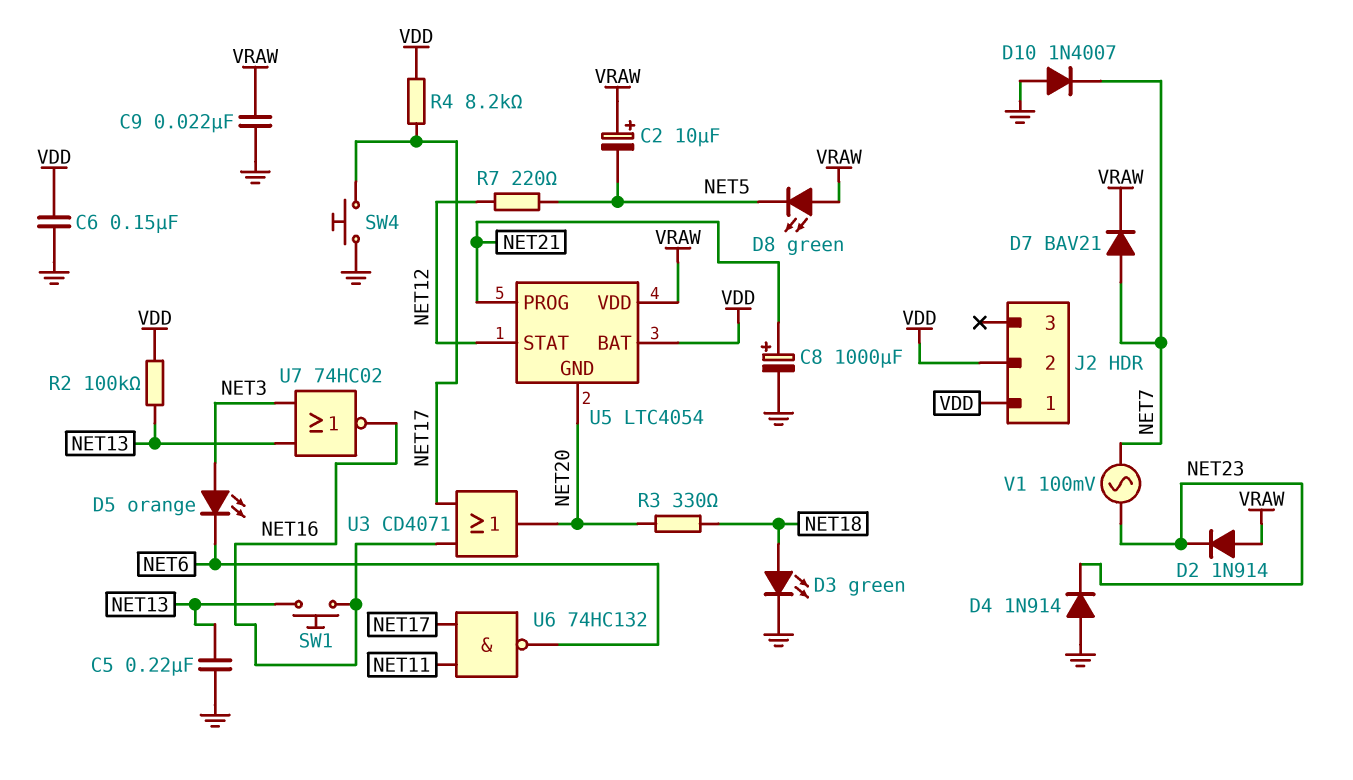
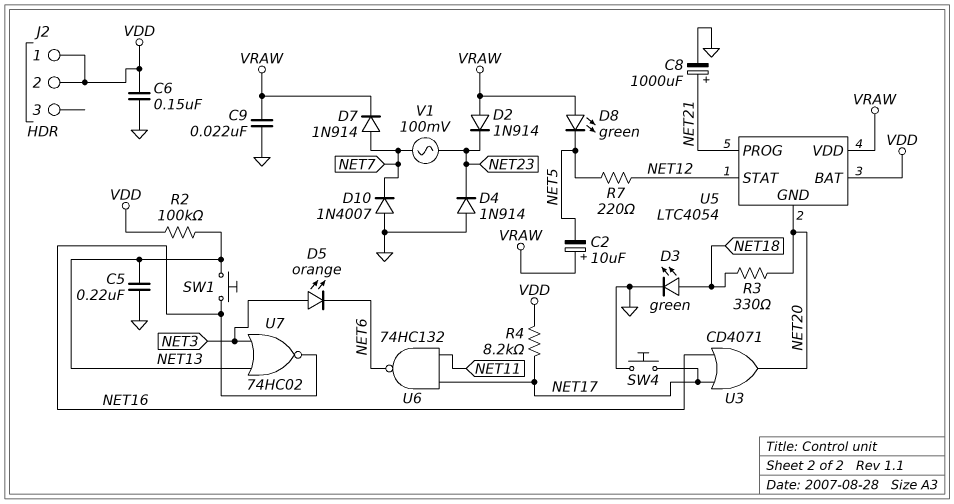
D7: diode BAV21 (A NET7, K VRAW) -> diode 1N914 (A NET7, K VRAW)

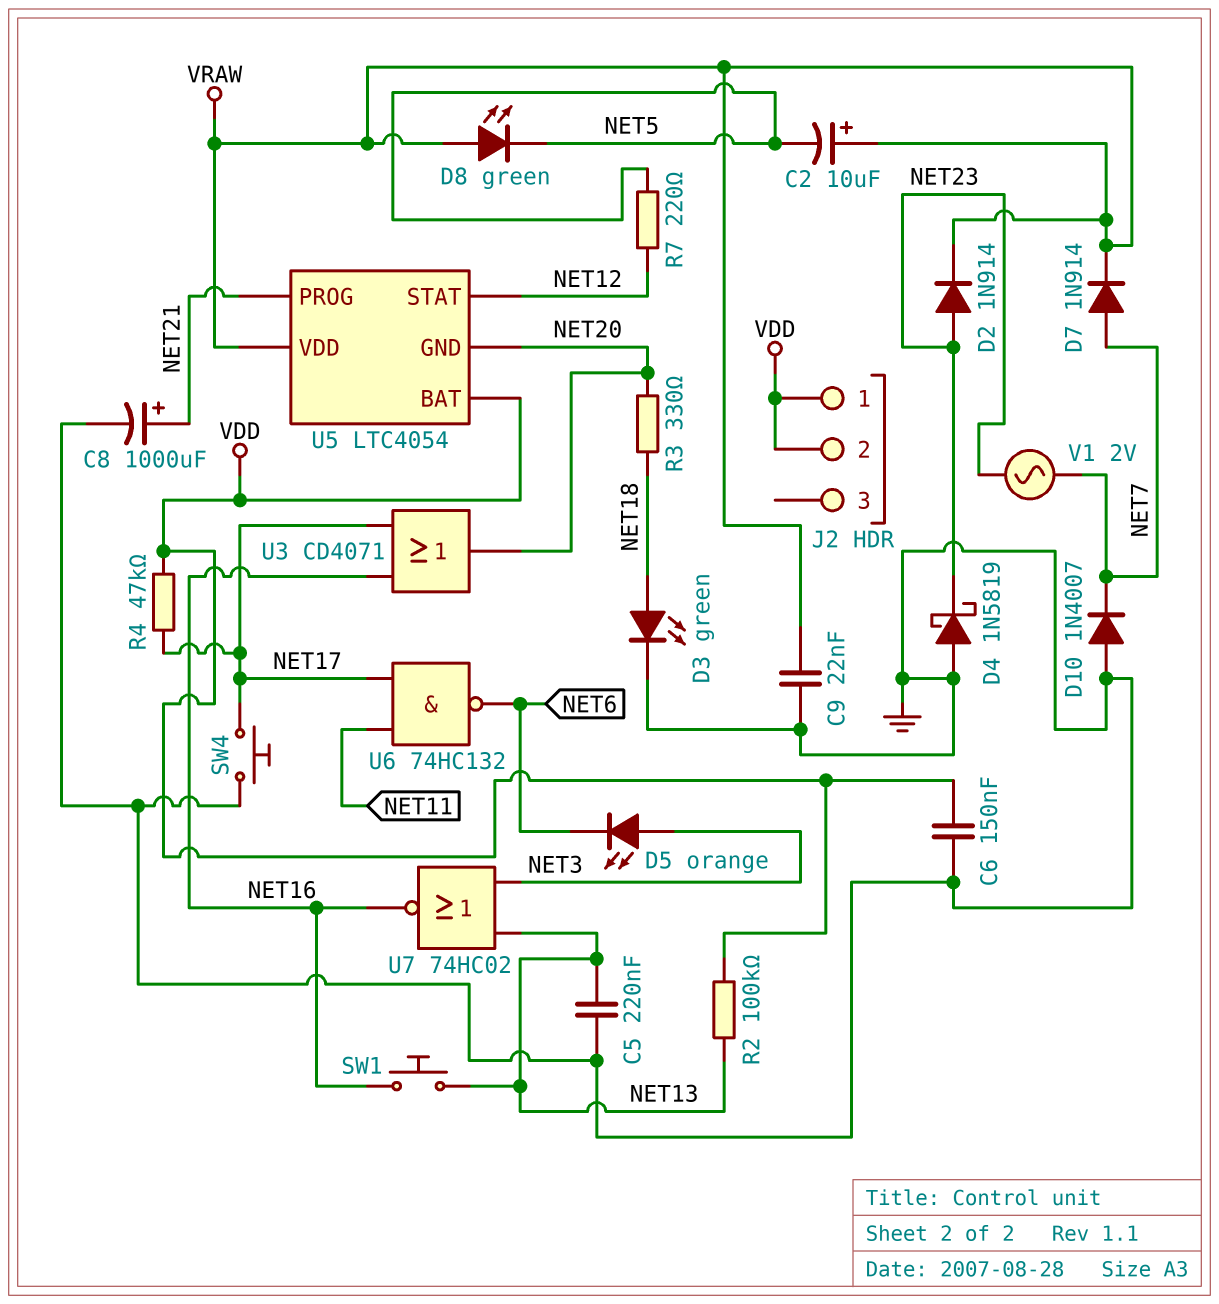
D2: diode 1N914 (A VRAW, K NET23) -> diode 1N914 (A NET23, K VRAW)
D4: diode 1N914 (A GND, K NET23) -> schottky 1N5819 (A GND, K NET23)
R4: 8.2k (NET17, VDD) -> 47k (NET17, VDD)
V1: AC 100mV (NET7, NET23) -> AC 2V (NET7, NET23)

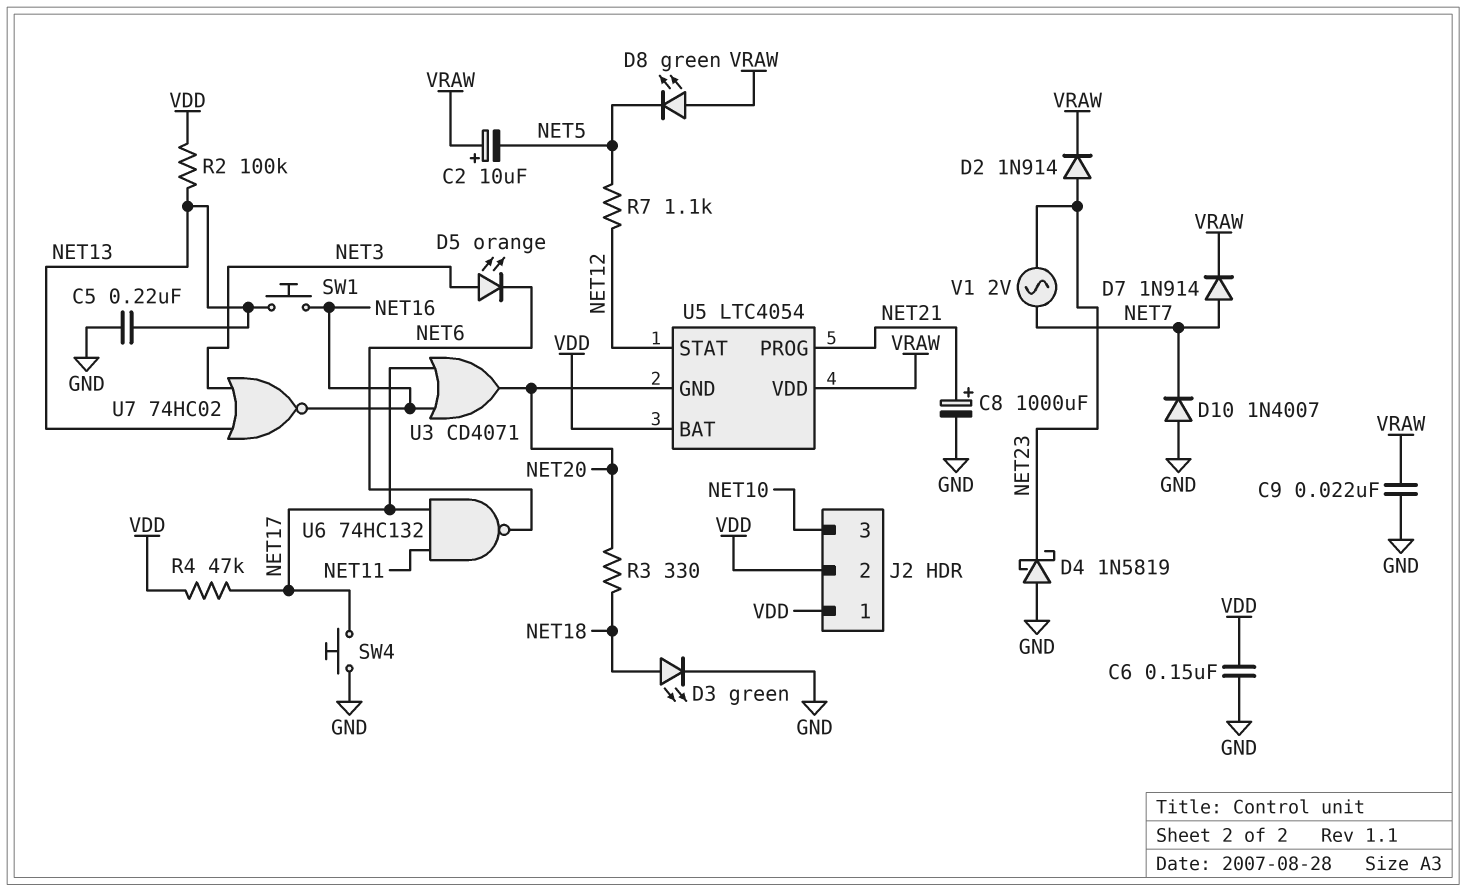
J2 pin 3: none -> NET10
R7: 220 (NET5, NET12) -> 1.1k (NET5, NET12)

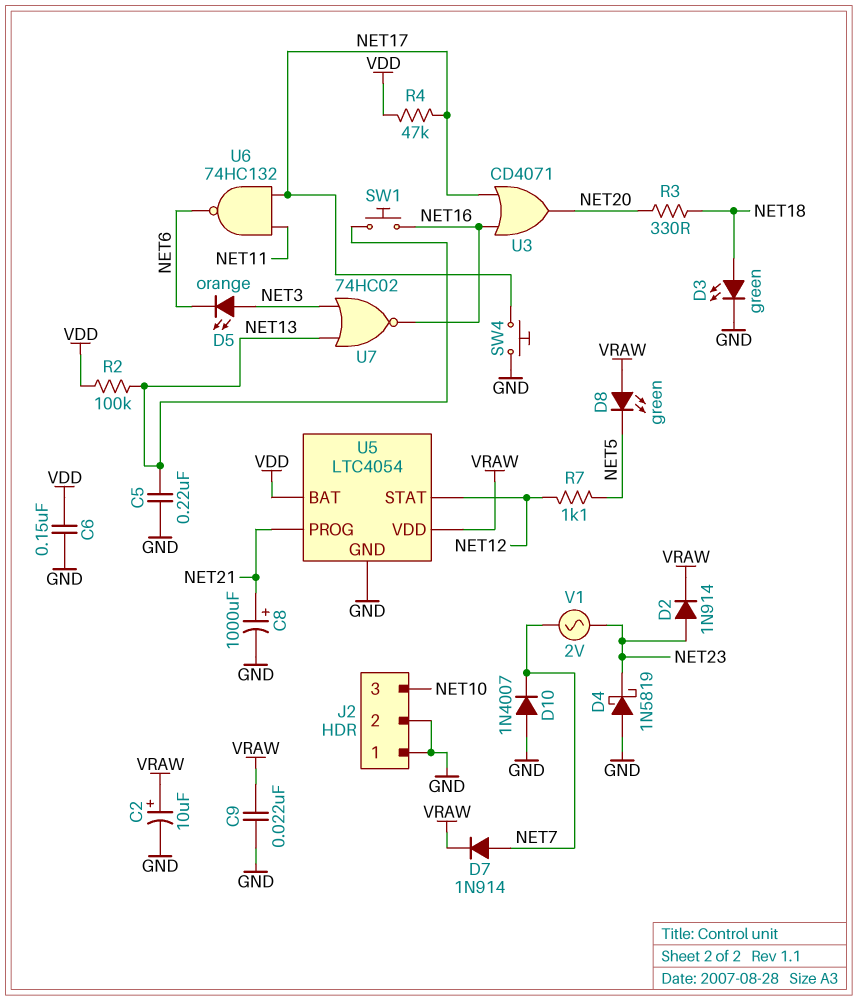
C2: 10uF (plus VRAW, minus NET5) -> 10uF (plus VRAW, minus GND)
J2 pin 1: VDD -> GND
J2 pin 2: VDD -> GND
U5 pin GND: NET20 -> GND

